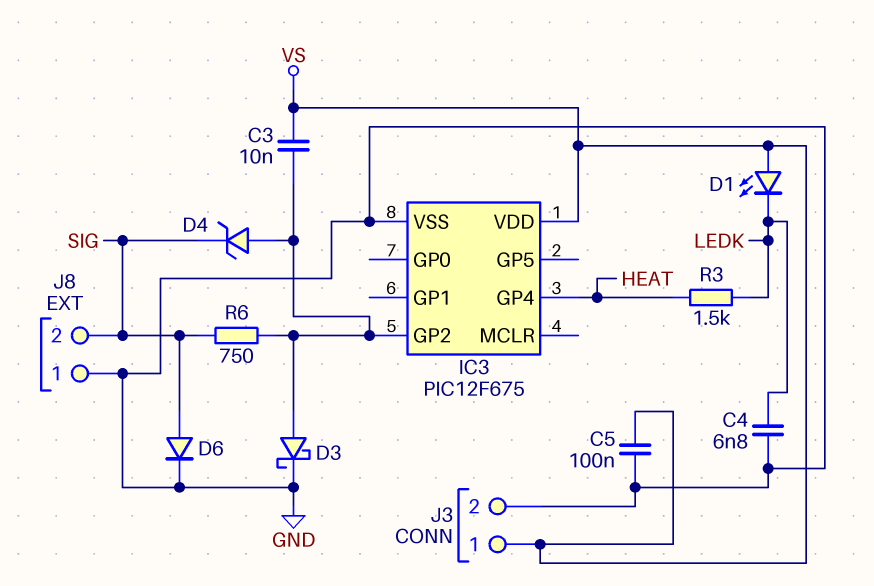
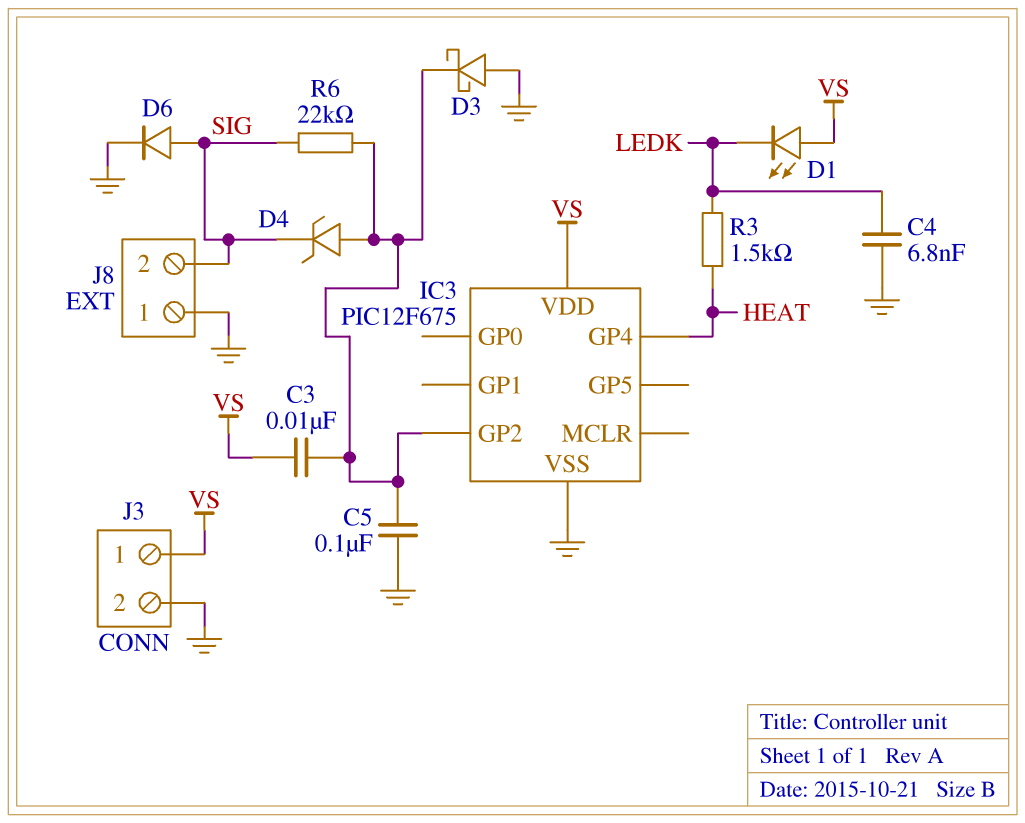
C5: 100nF (GND, VS) -> 100nF (GND, IC3/GP2)
D3: schottky (A IC3/GP2, K GND) -> schottky (A GND, K IC3/GP2)
R6: 750 (IC3/GP2, SIG) -> 22k (IC3/GP2, SIG)

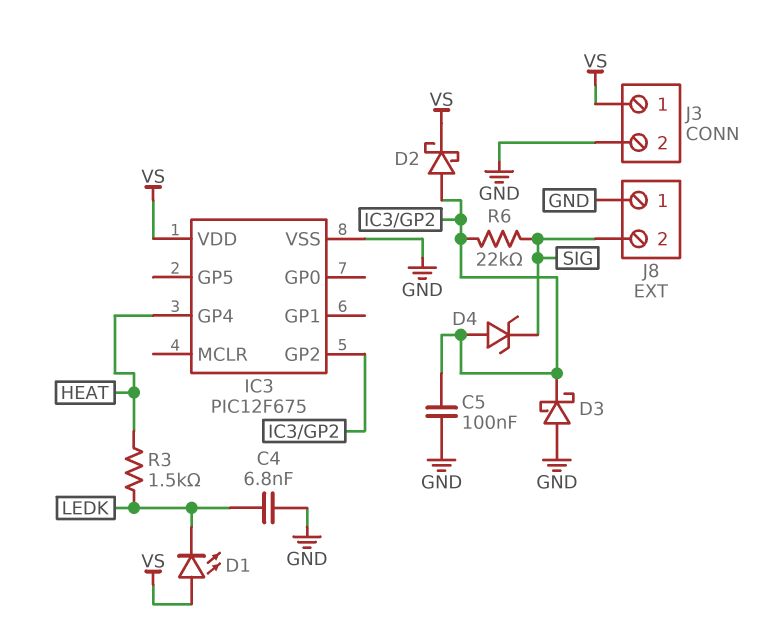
C3: 10nF (IC3/GP2, VS) -> none
D2: none -> schottky (A IC3/GP2, K VS)
D6: diode (A SIG, K GND) -> none

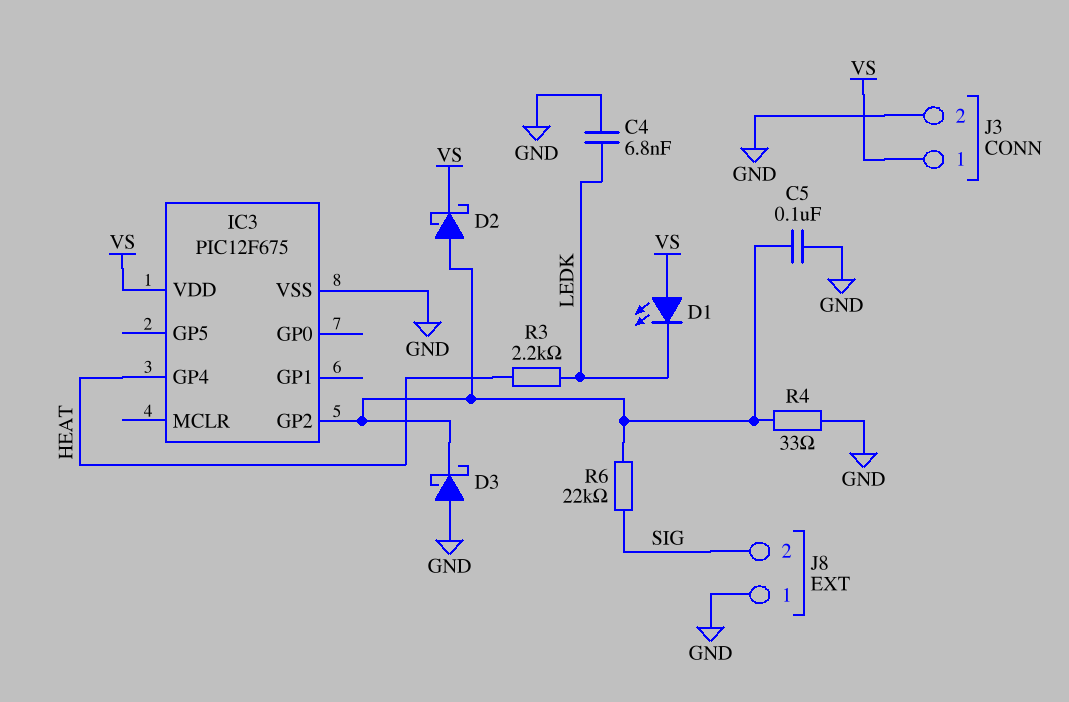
D4: zener (A IC3/GP2, K SIG) -> none
R3: 1.5k (HEAT, LEDK) -> 2.2k (HEAT, LEDK)
R4: none -> 33 (GND, IC3/GP2)

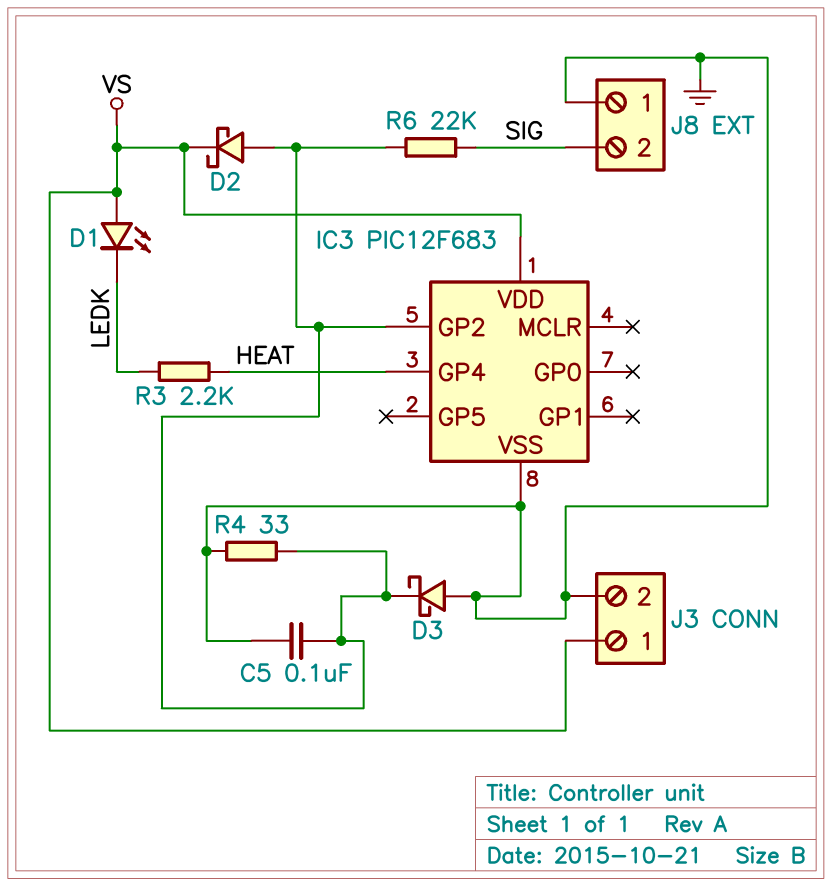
C4: 6.8nF (GND, LEDK) -> none
IC3: PIC12F675 -> PIC12F683

